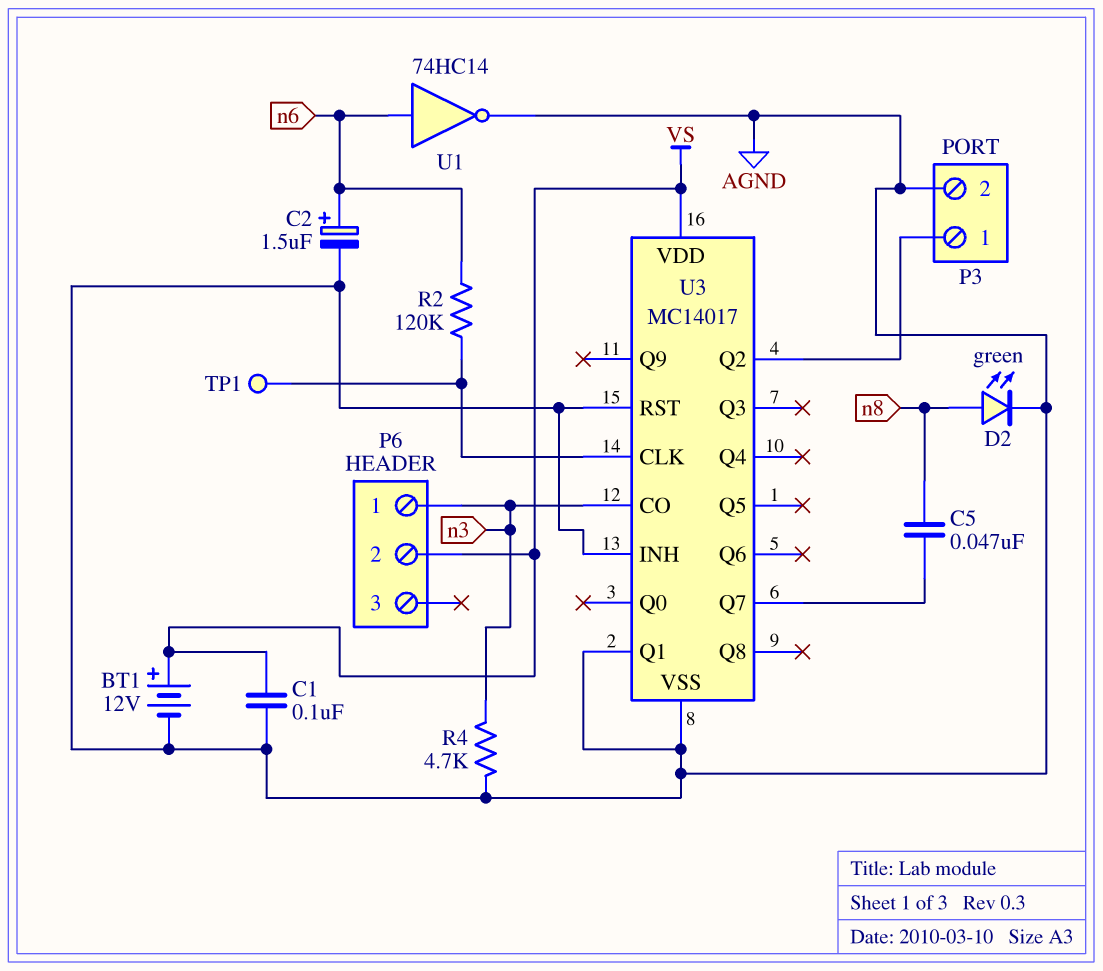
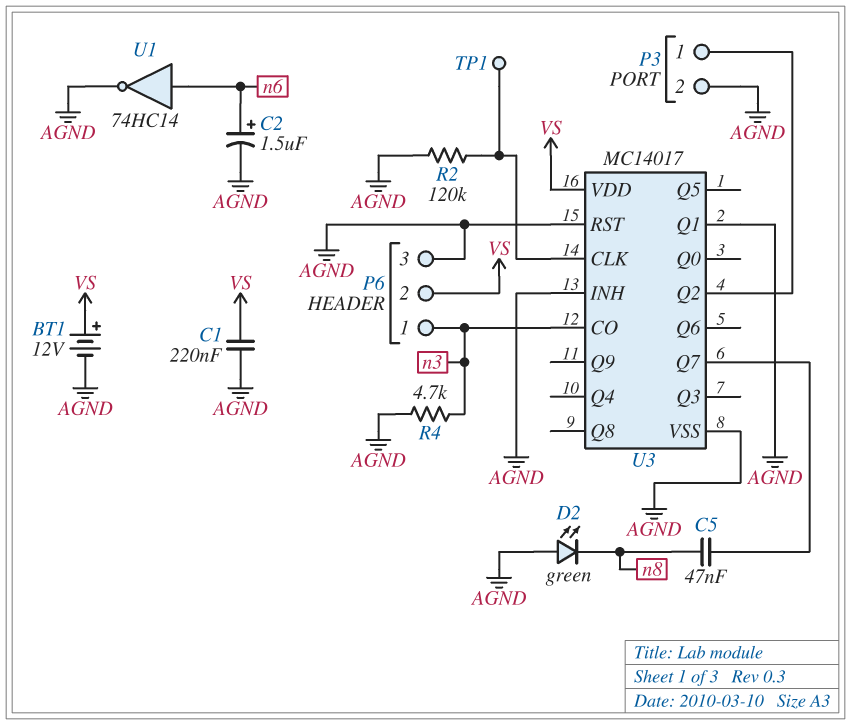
C1: 100nF (AGND, VS) -> 220nF (AGND, VS)
D2: LED green (A n8, K AGND) -> LED green (A AGND, K n8)
P6 pin 3: none -> AGND
R2: 120k (U3/CLK, n6) -> 120k (AGND, U3/CLK)

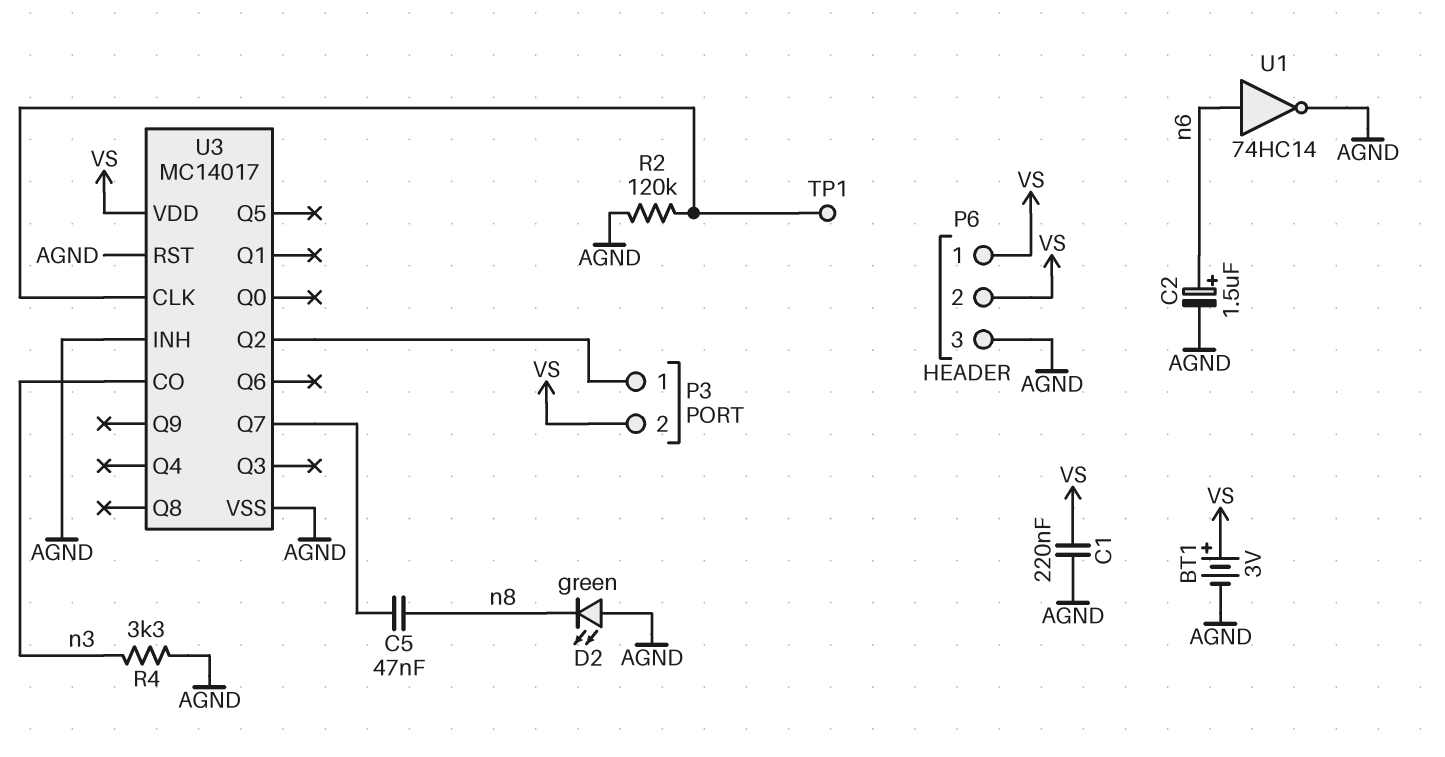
BT1: 12V (plus VS, minus AGND) -> 3V (plus VS, minus AGND)
P3 pin 2: AGND -> VS
P6 pin 1: n3 -> VS
R4: 4.7k (AGND, n3) -> 3.3k (AGND, n3)
U3 pin Q1: AGND -> none

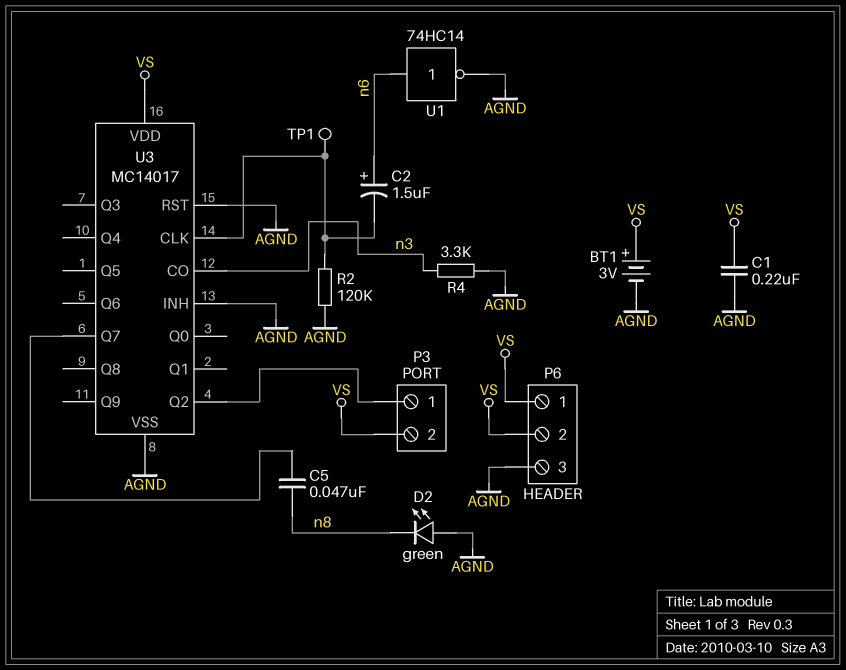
C2: 1.5uF (plus n6, minus AGND) -> 1.5uF (plus n6, minus U3/CLK)

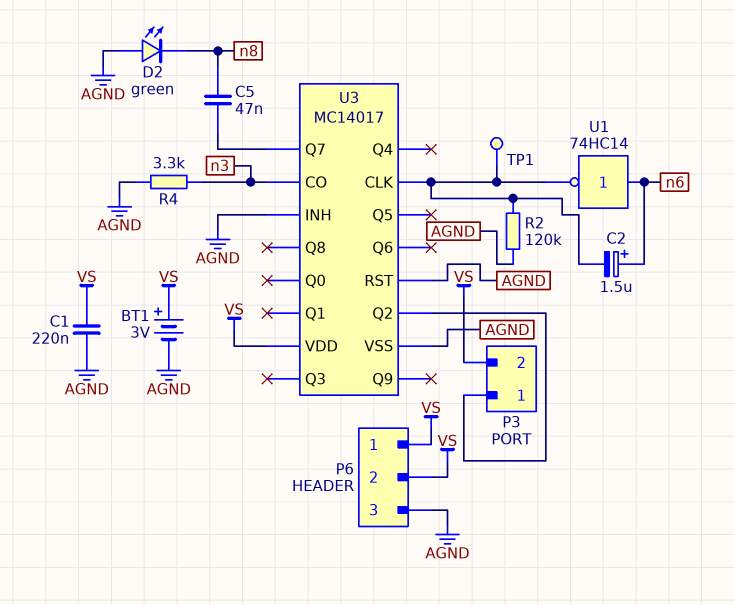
U1: NOT 74HC14 (in n6, out AGND) -> NOT 74HC14 (in n6, out U3/CLK)

